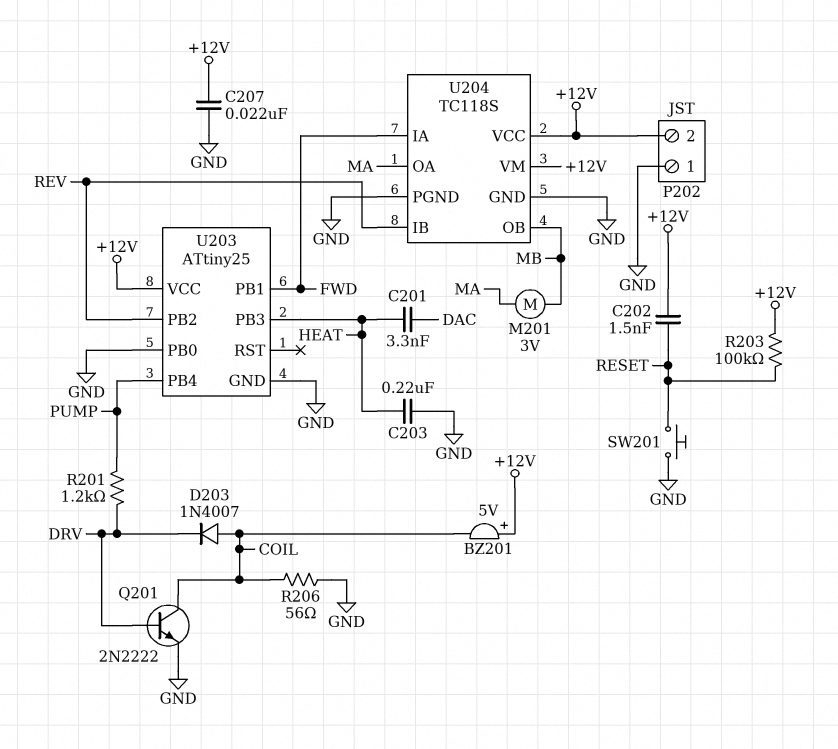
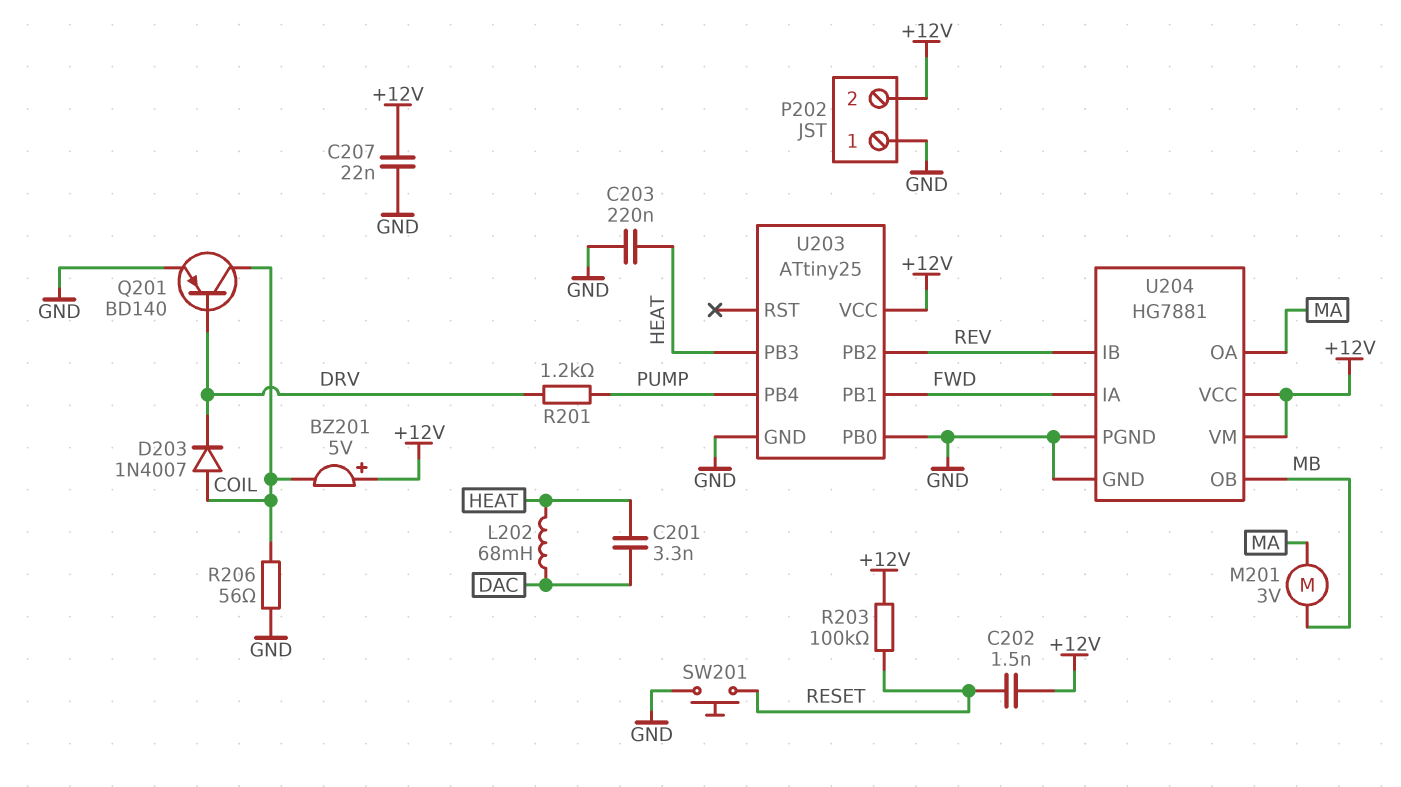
L202: none -> 68mH (DAC, HEAT)
Q201: NPN 2N2222 (B DRV, C COIL, E GND) -> PNP BD140 (B DRV, C COIL, E GND)
U204: TC118S -> HG7881

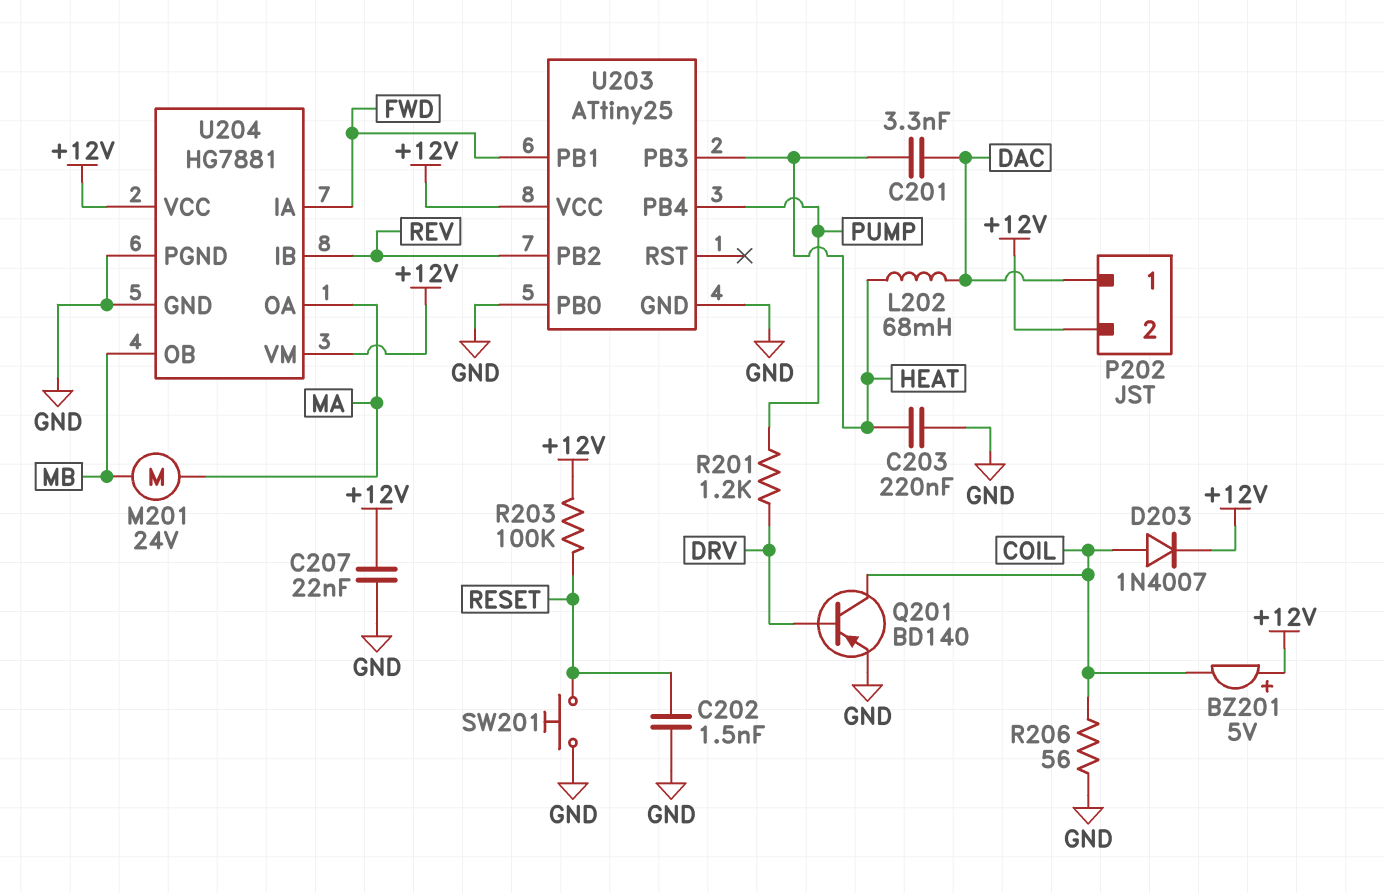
C202: 1.5nF (+12V, RESET) -> 1.5nF (GND, RESET)
D203: diode 1N4007 (A COIL, K DRV) -> diode 1N4007 (A COIL, K +12V)
M201: motor 3V (MA, MB) -> motor 24V (MA, MB)
P202 pin 1: GND -> DAC

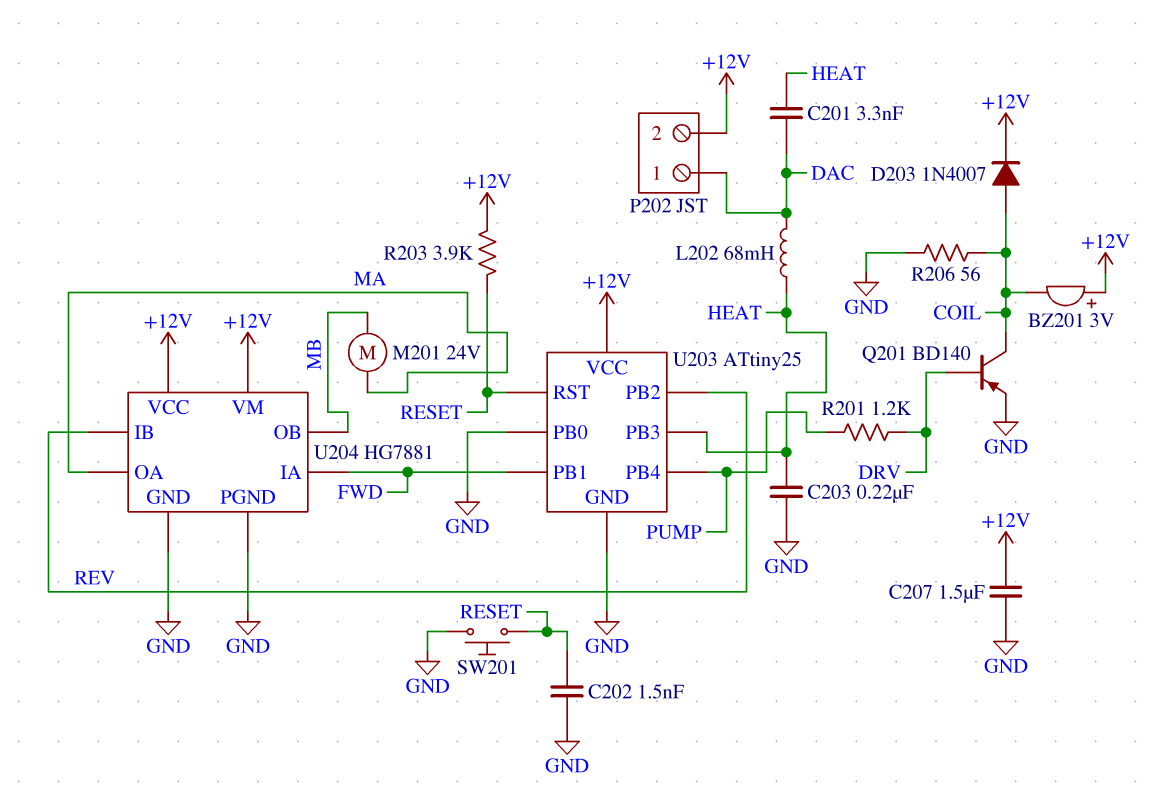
BZ201: buzzer 5V (plus +12V, minus COIL) -> buzzer 3V (plus +12V, minus COIL)
C207: 22nF (+12V, GND) -> 1.5uF (+12V, GND)
R203: 100k (+12V, RESET) -> 3.9k (+12V, RESET)
U203 pin RST: none -> RESET

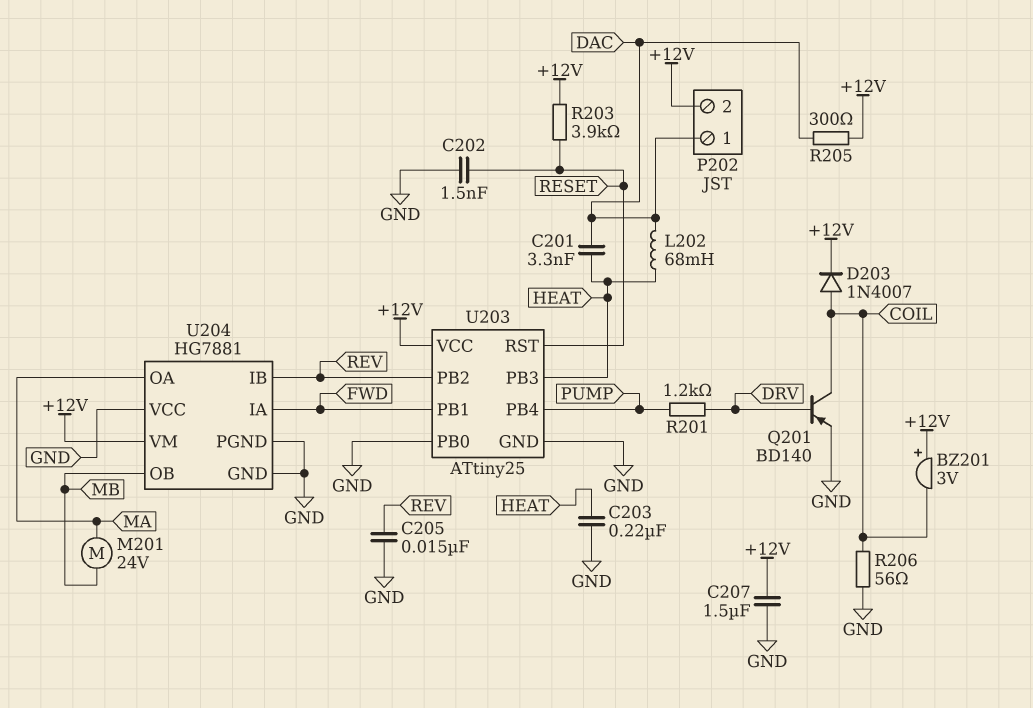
C205: none -> 15nF (GND, REV)
R205: none -> 300 (+12V, DAC)
SW201: button (GND, RESET) -> none
U204 pin VCC: +12V -> GND

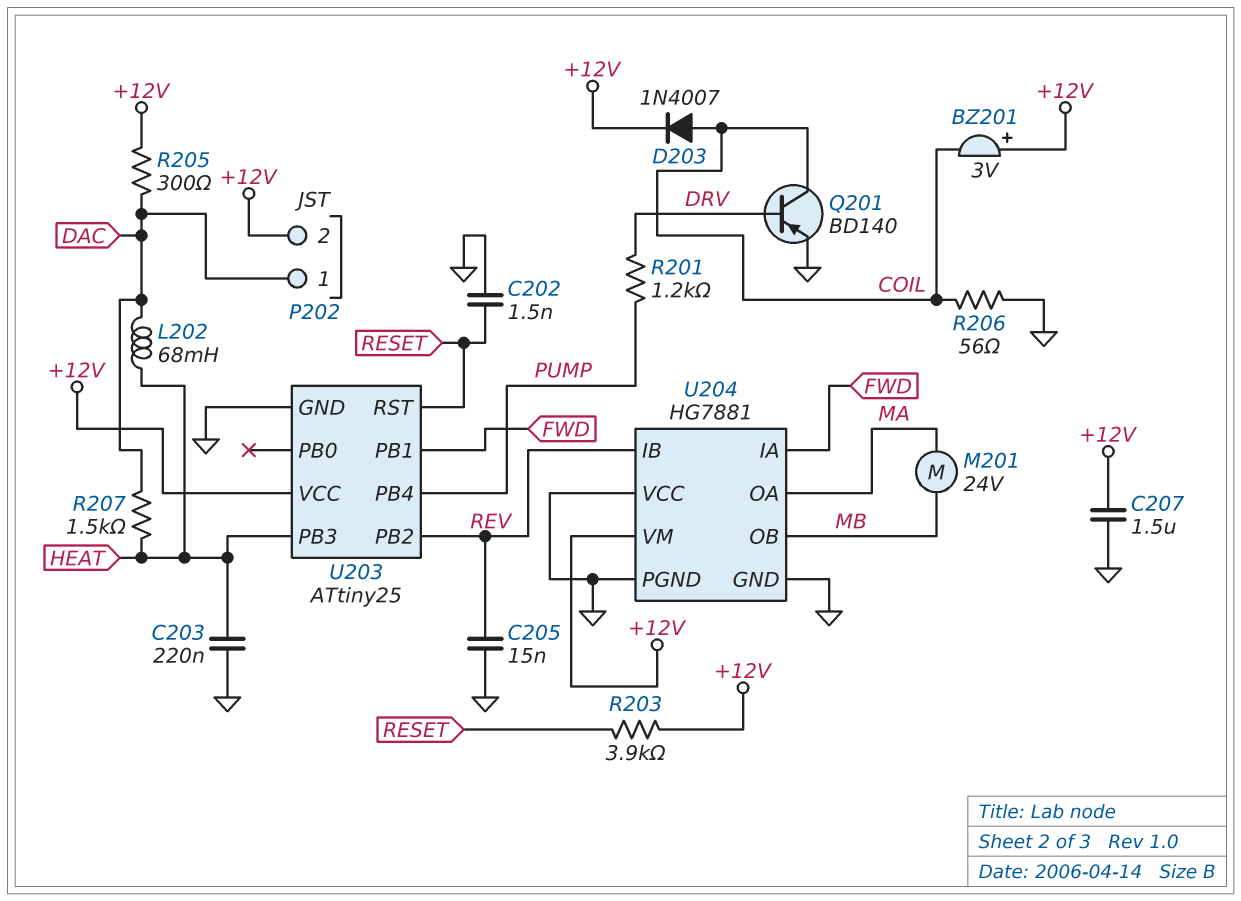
C201: 3.3nF (DAC, HEAT) -> none
R207: none -> 1.5k (DAC, HEAT)
U203 pin PB0: GND -> none

